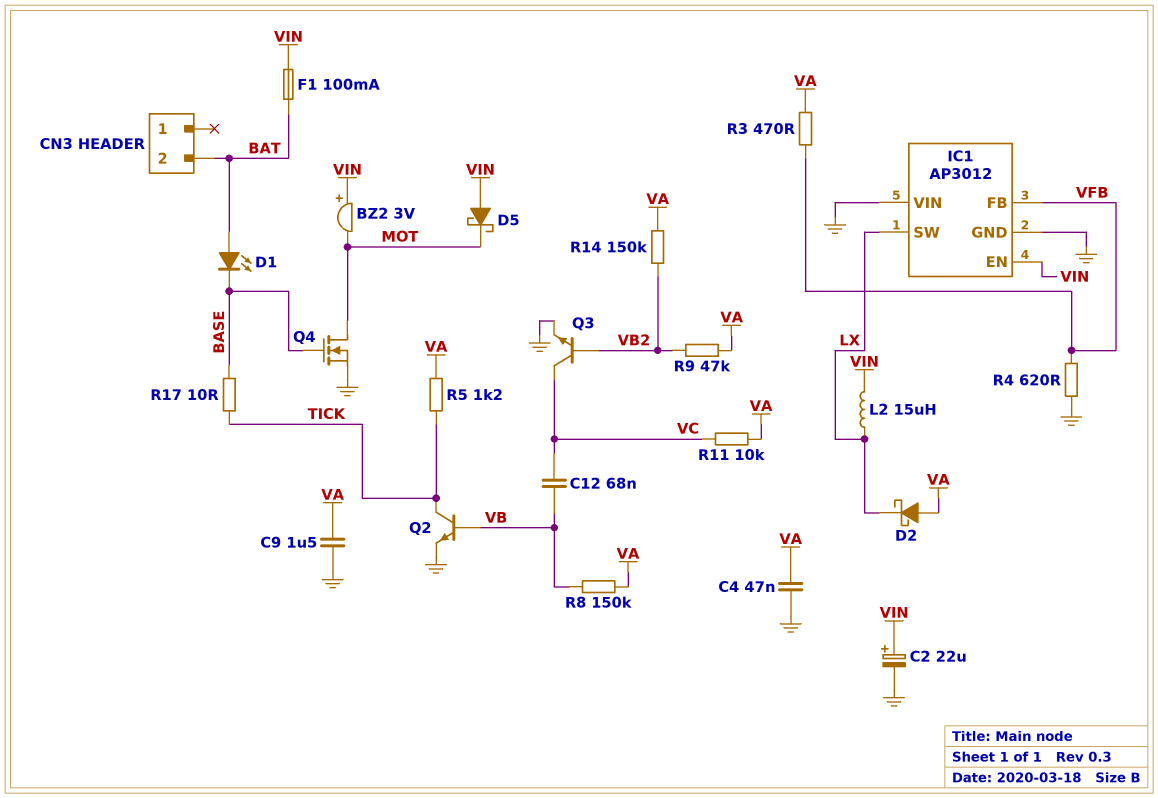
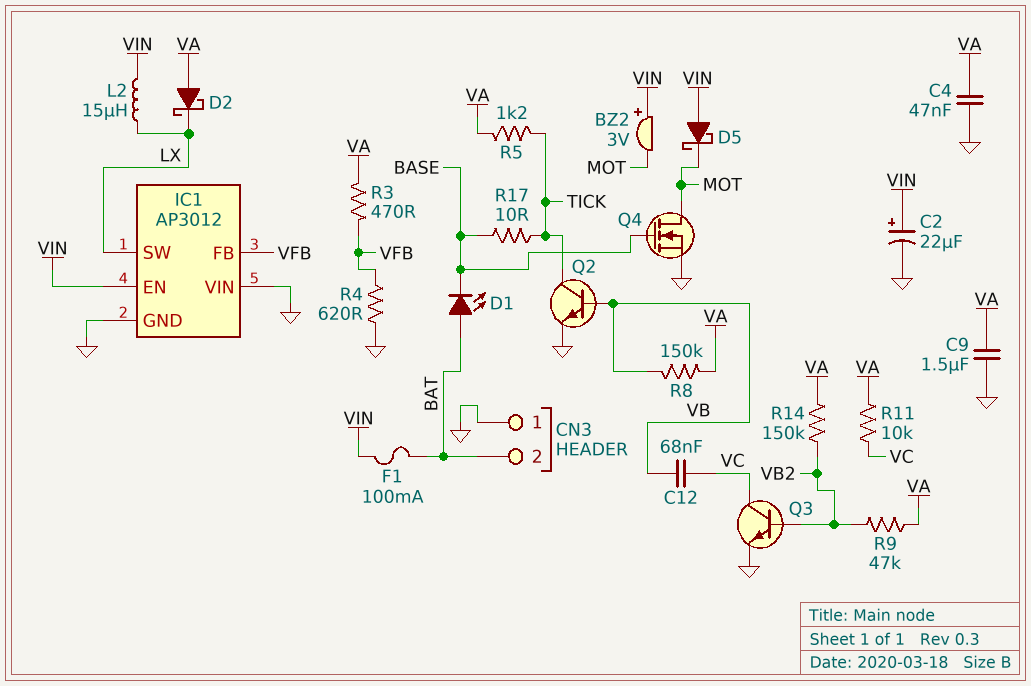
CN3 pin 1: none -> GND

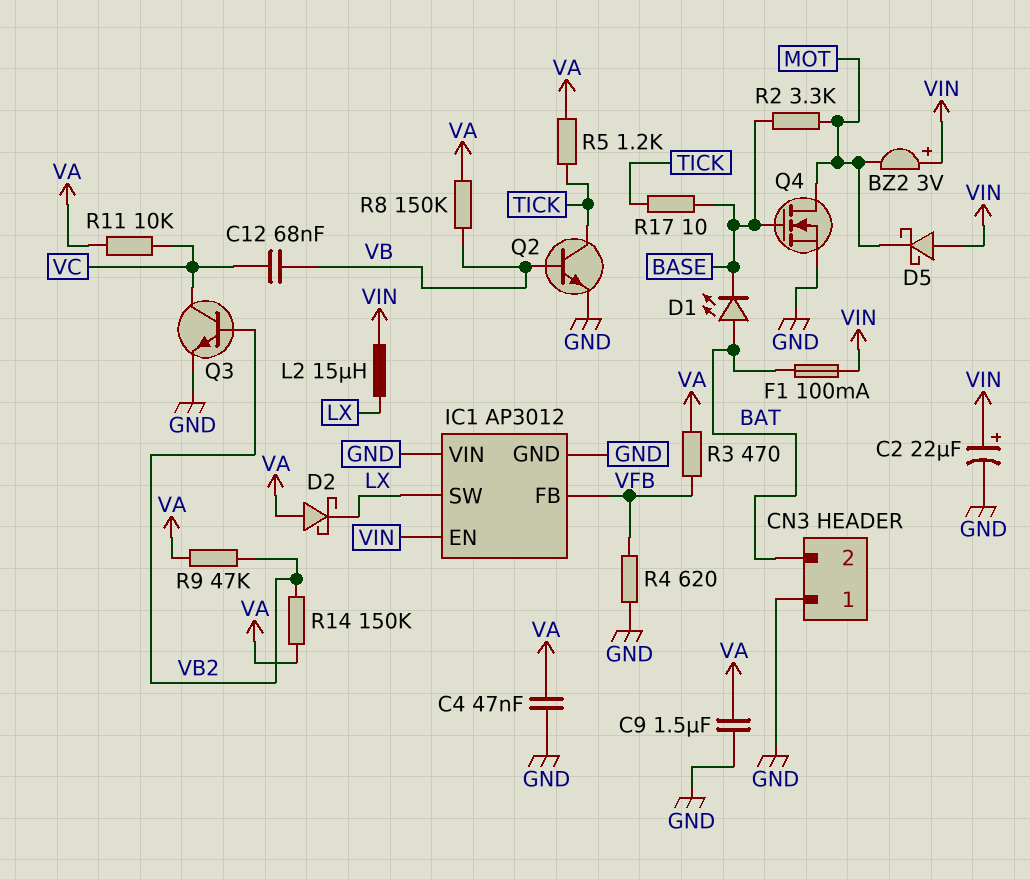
R2: none -> 3.3k (BASE, MOT)

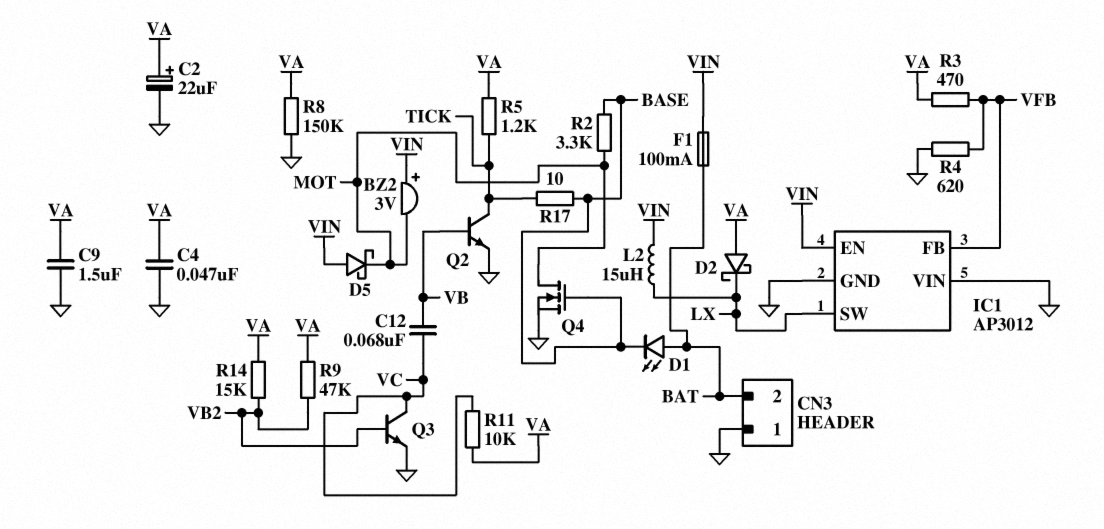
C2: 22uF (plus VIN, minus GND) -> 22uF (plus VA, minus GND)
R8: 150k (VA, VB) -> 150k (GND, VA)
R14: 150k (VA, VB2) -> 15k (VA, VB2)

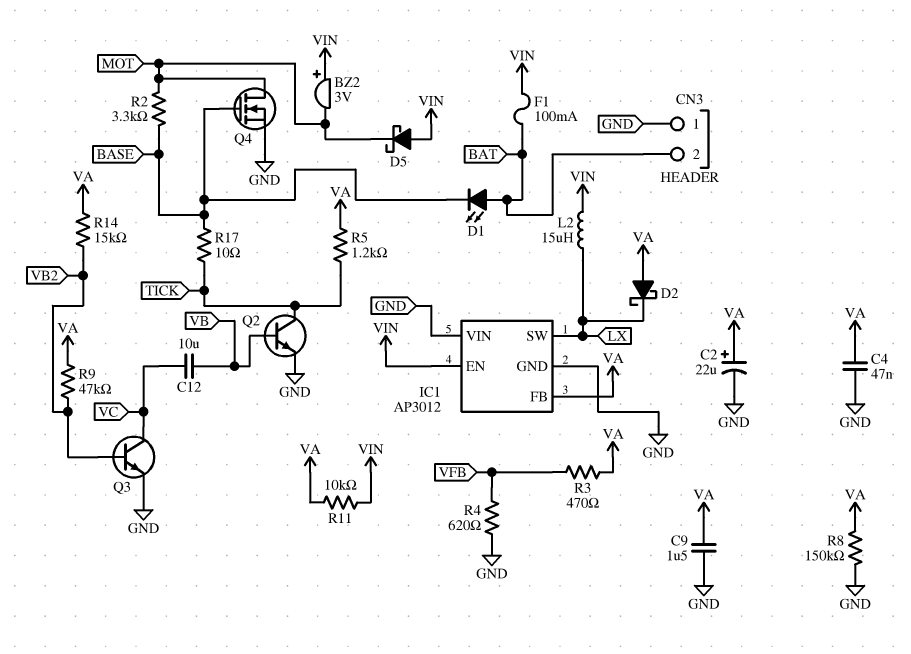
C12: 68nF (VB, VC) -> 10uF (VB, VC)
IC1 pin FB: VFB -> VA
R11: 10k (VA, VC) -> 10k (VA, VIN)

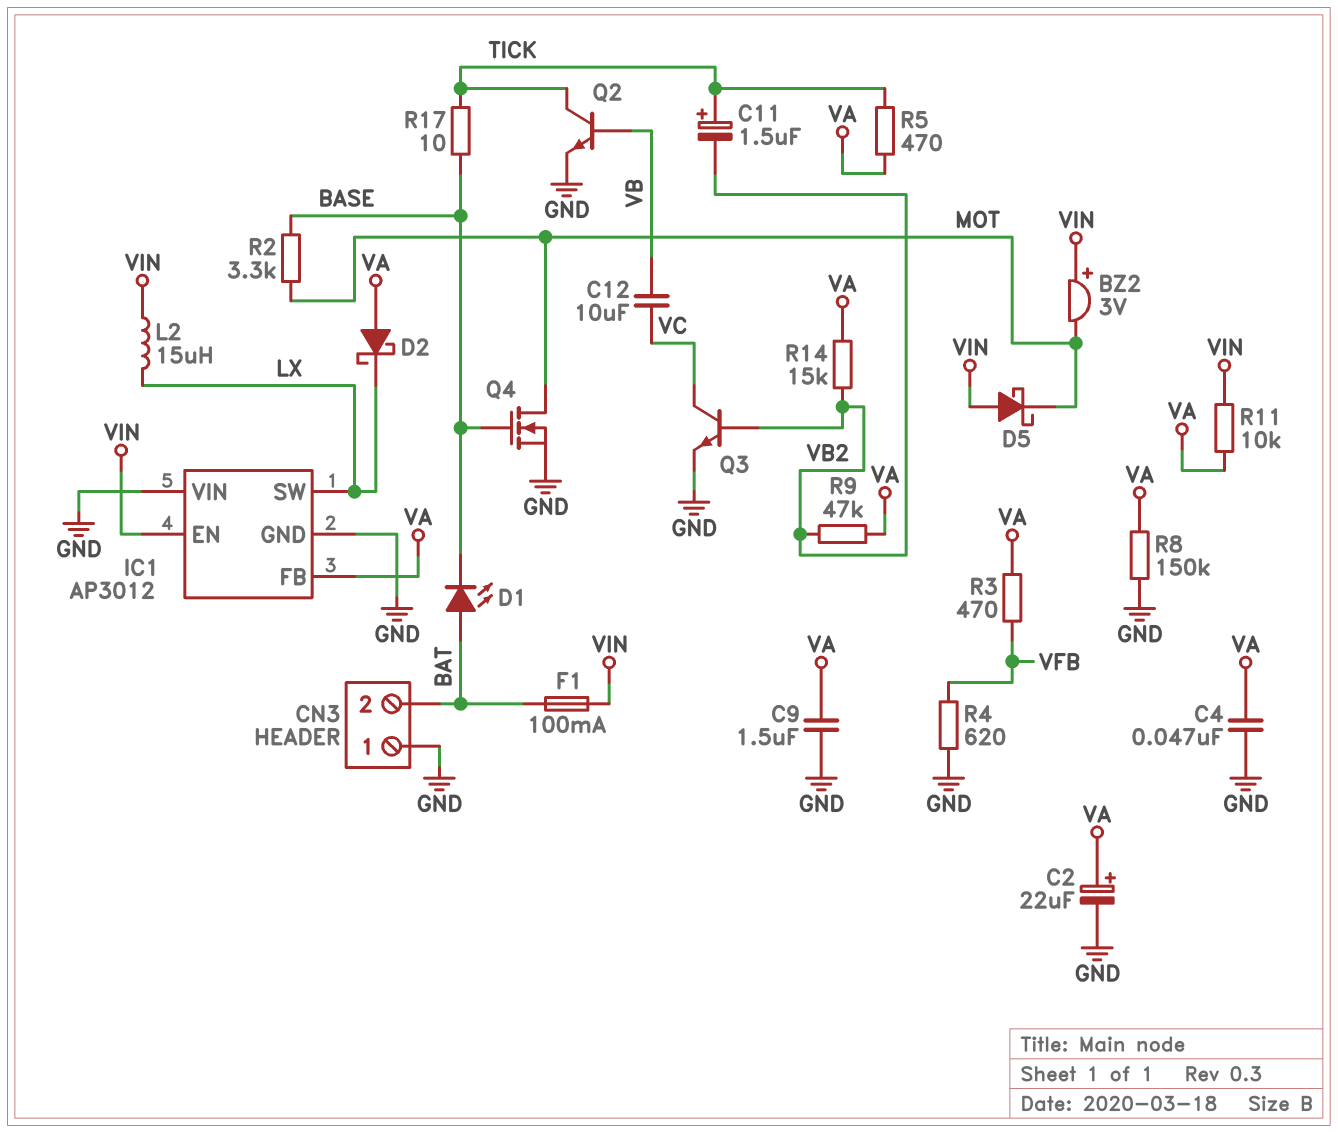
C11: none -> 1.5uF (plus TICK, minus VB2)
R5: 1.2k (TICK, VA) -> 470 (TICK, VA)

